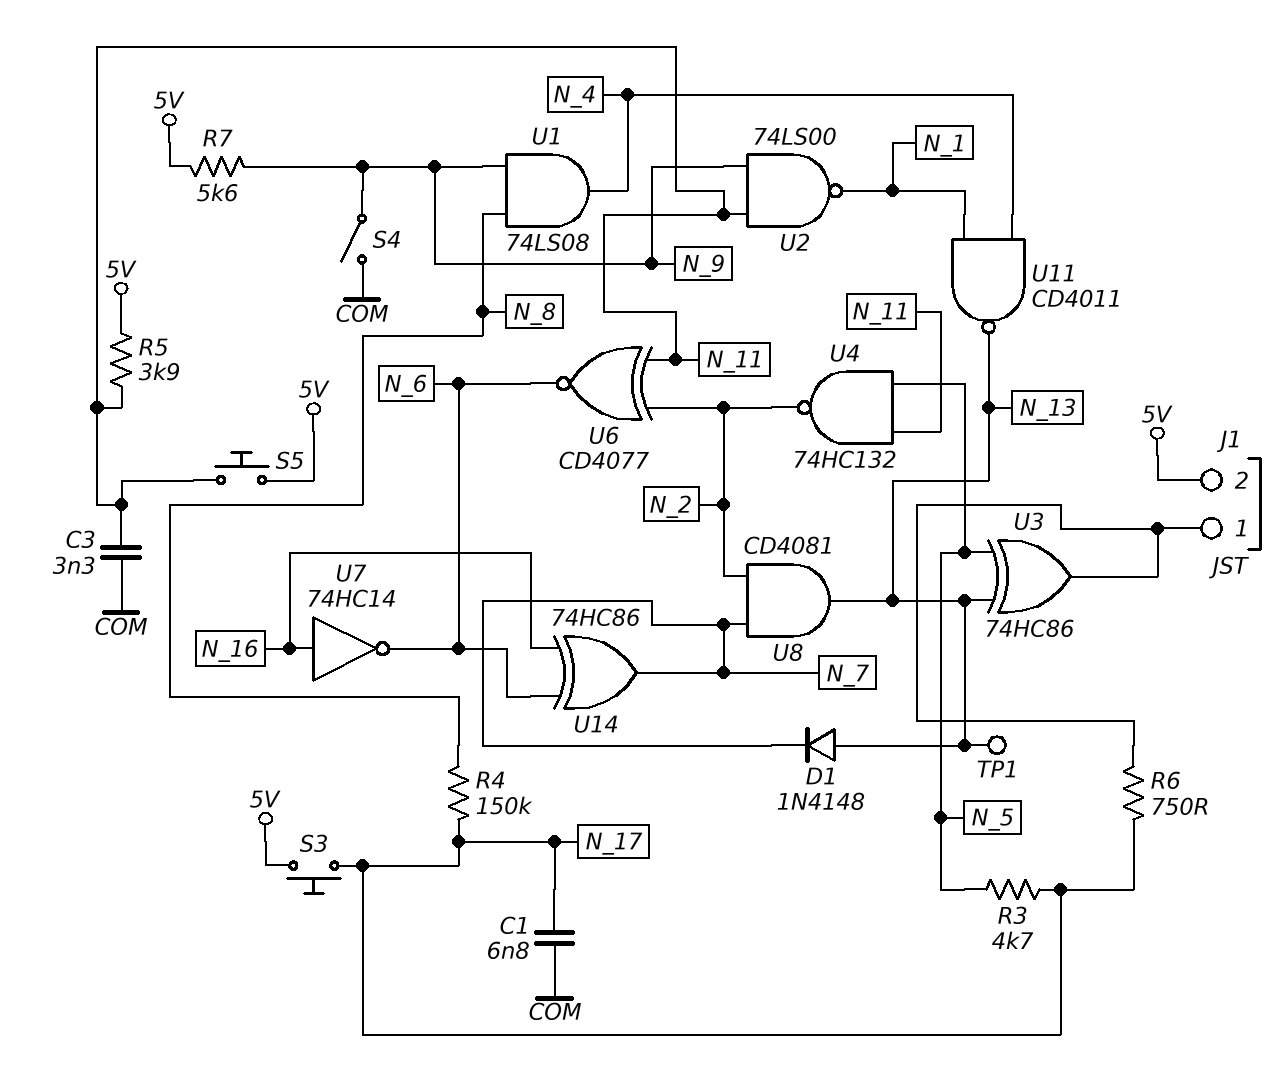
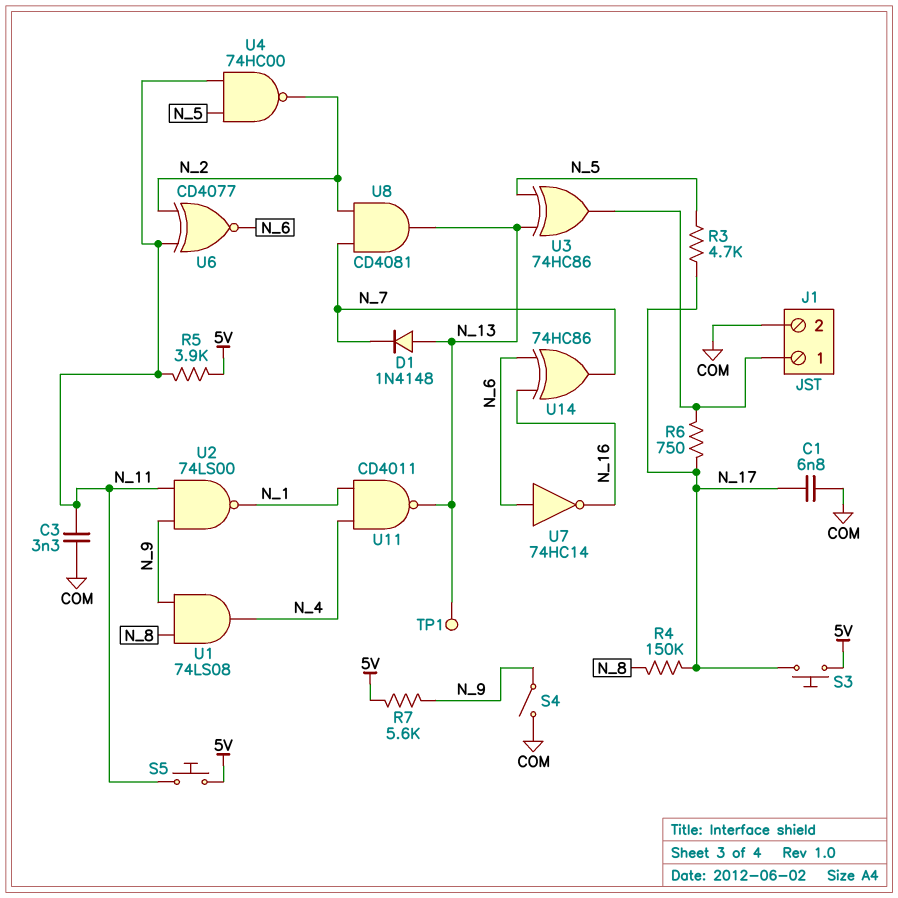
J1 pin 2: 5V -> COM
U4: NAND 74HC132 (in N_5, in N_11, out N_2) -> NAND 74HC00 (in N_5, in N_11, out N_2)
U7: NOT 74HC14 (in N_16, out N_6) -> NOT 74HC14 (in N_6, out N_16)

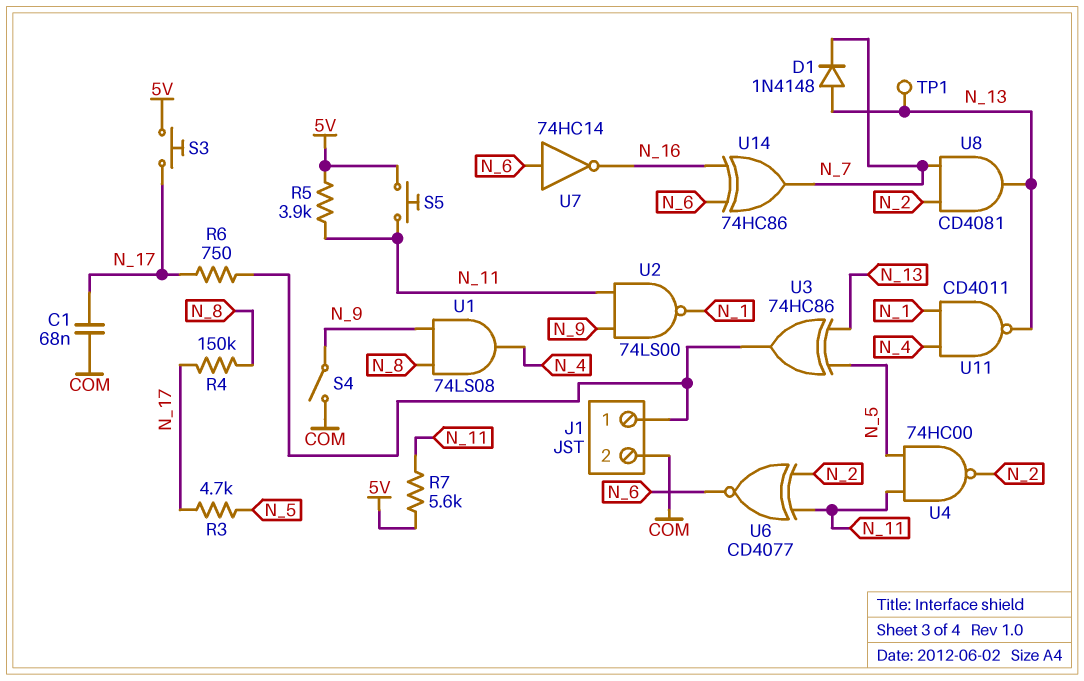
C1: 6.8nF (COM, N_17) -> 68nF (COM, N_17)
C3: 3.3nF (COM, N_11) -> none
R7: 5.6k (5V, N_9) -> 5.6k (5V, N_11)

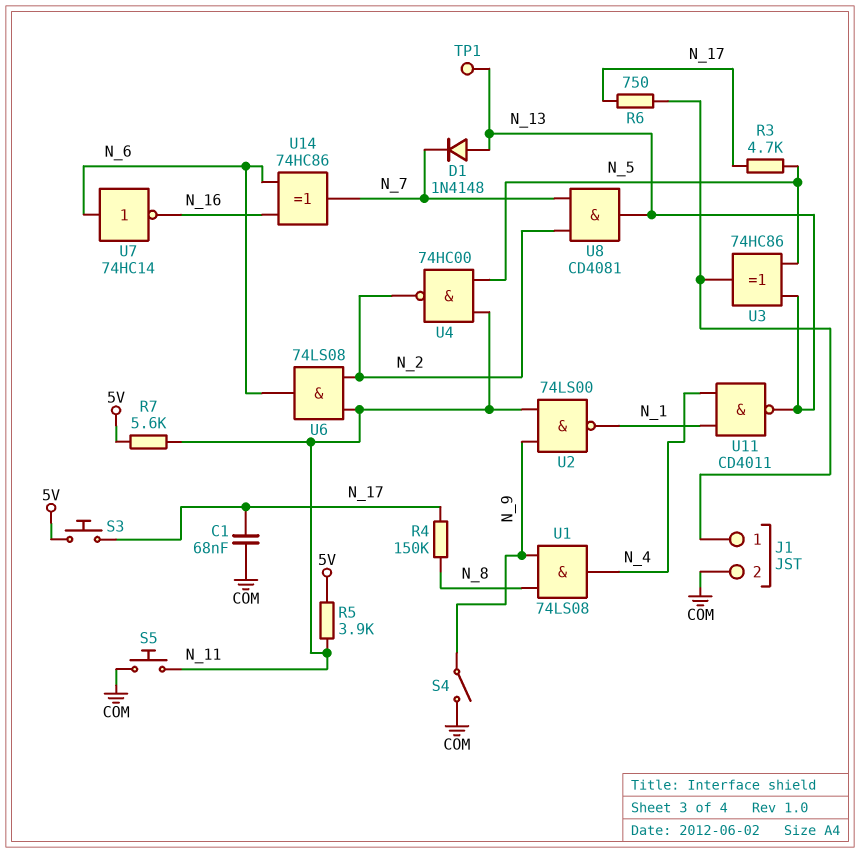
S5: button (5V, N_11) -> button (COM, N_11)
U6: XNOR CD4077 (in N_2, in N_11, out N_6) -> AND 74LS08 (in N_2, in N_11, out N_6)

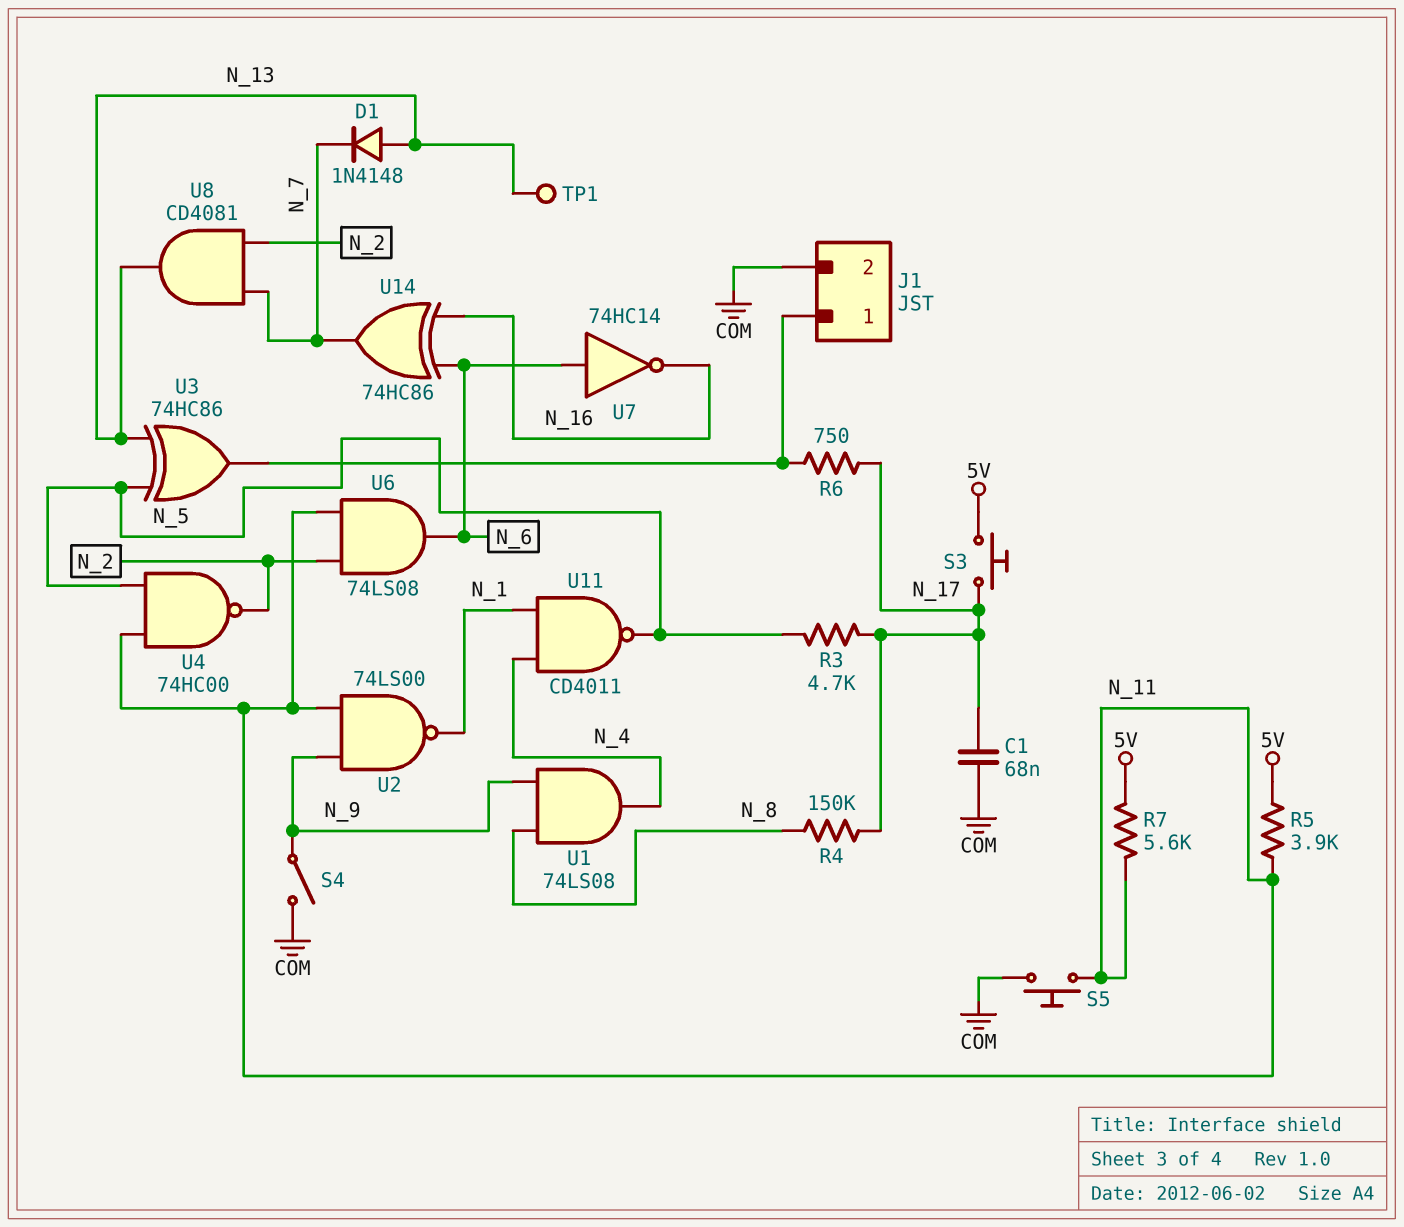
U11: NAND CD4011 (in N_1, in N_4, out N_13) -> NAND CD4011 (in N_1, in N_4, out N_5)

